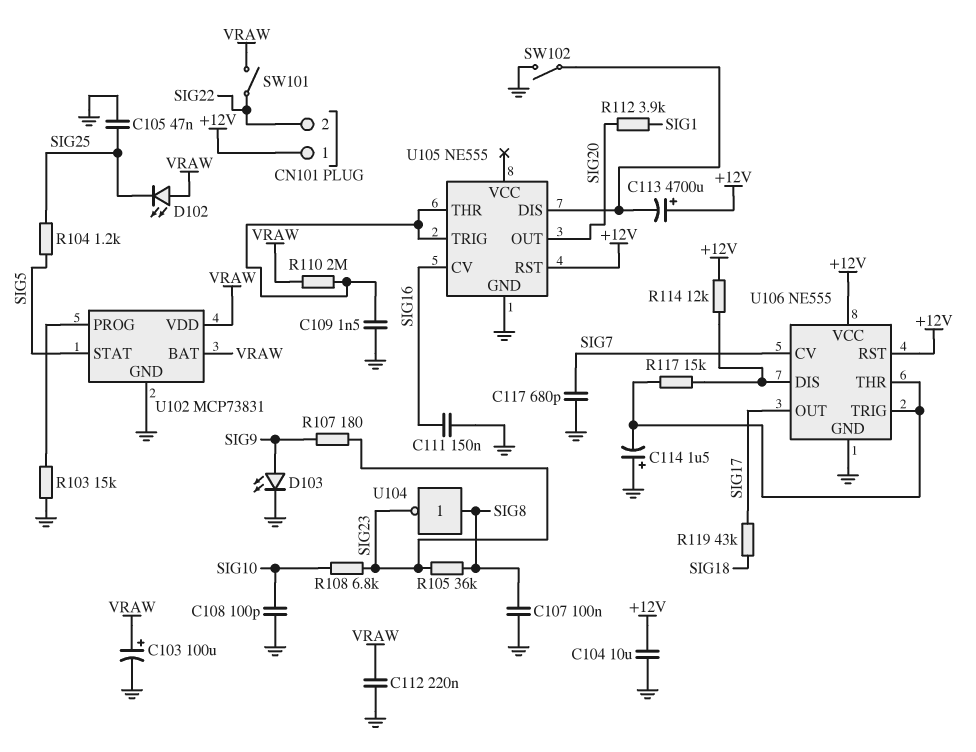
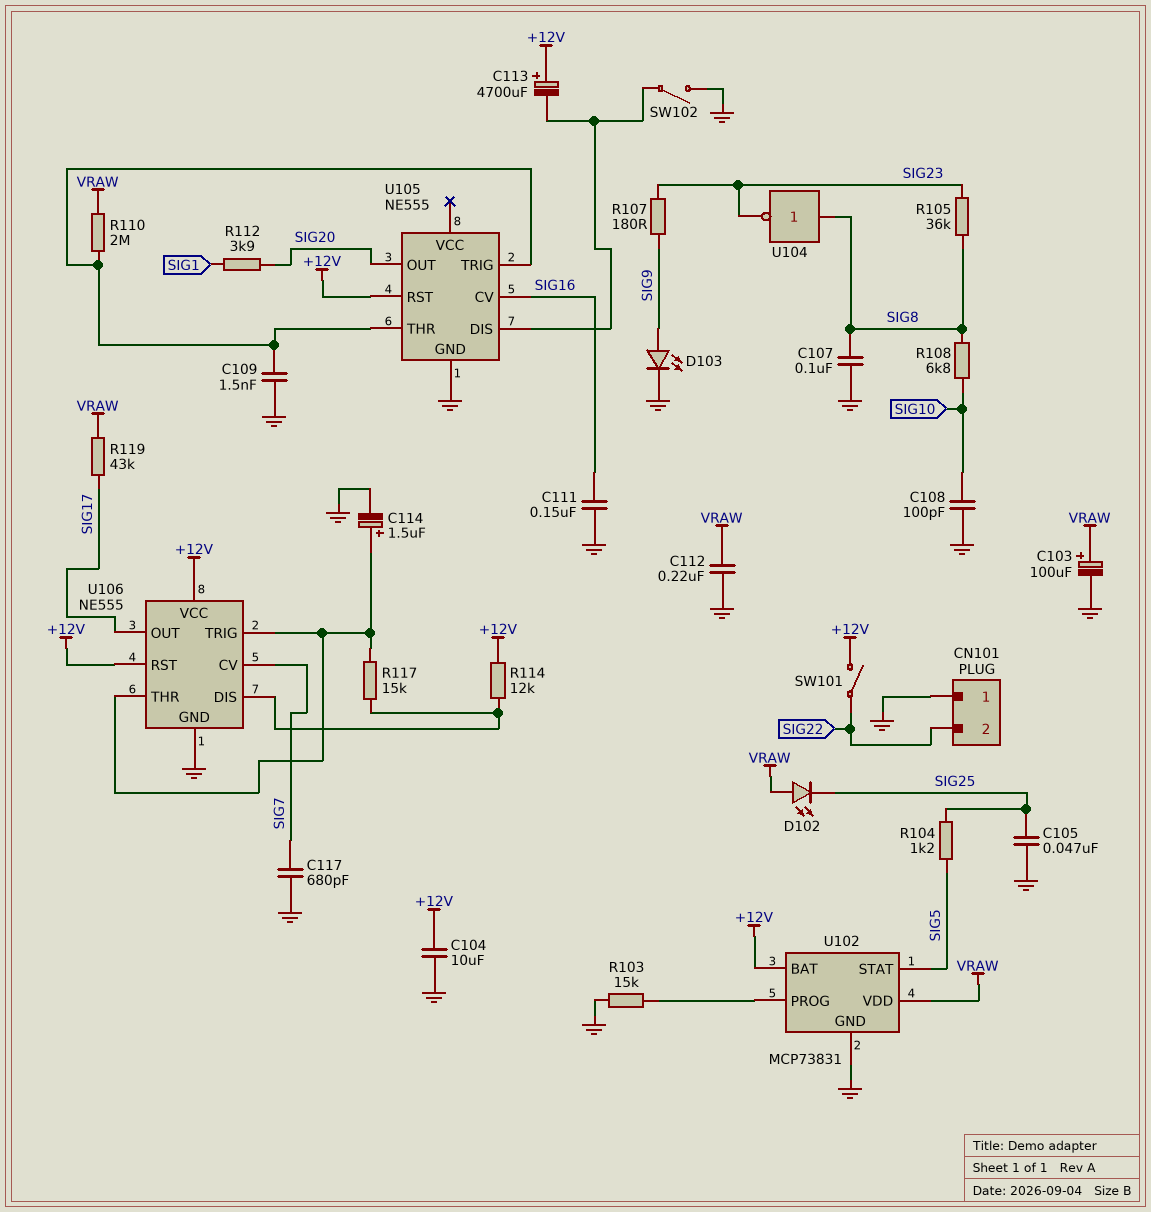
C114: 1.5uF (plus GND, minus U106/THR) -> 1.5uF (plus U106/THR, minus GND)
CN101 pin 1: +12V -> GND
R108: 6.8k (SIG10, SIG23) -> 6.8k (SIG8, SIG10)
R119: 43k (SIG17, SIG18) -> 43k (SIG17, VRAW)
SW101: switch (SIG22, VRAW) -> switch (+12V, SIG22)
U102 pin BAT: VRAW -> +12V

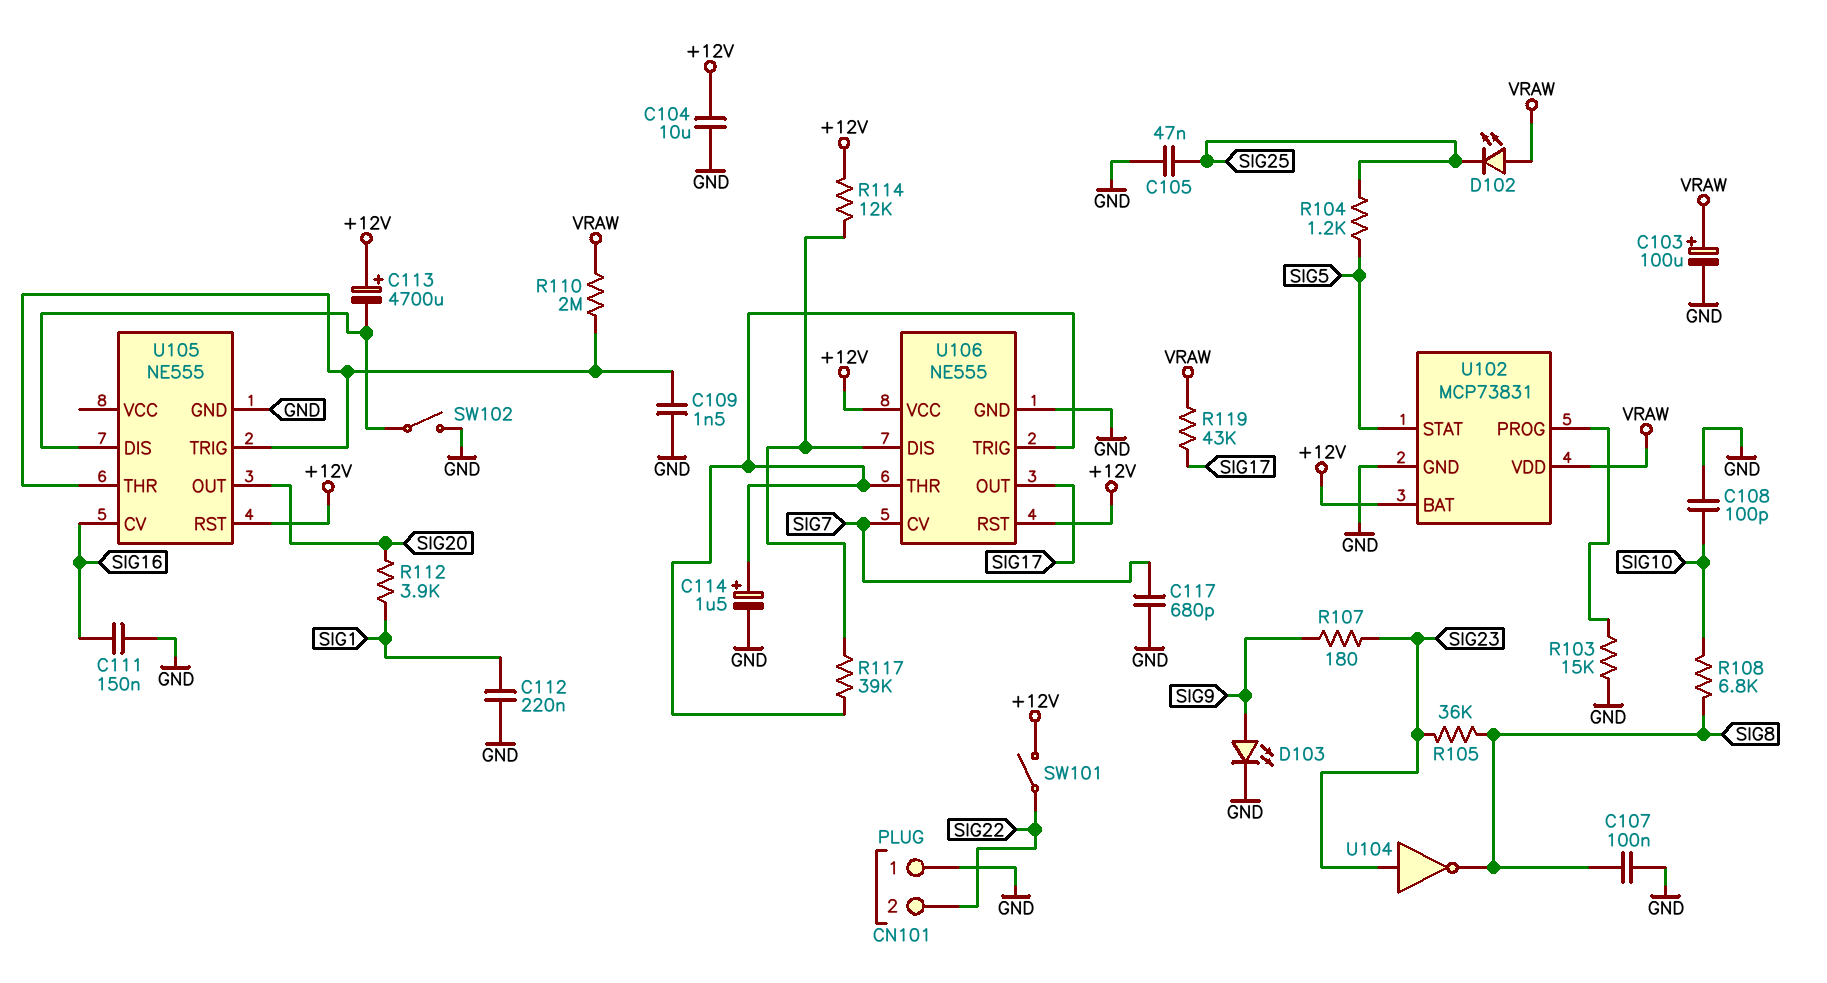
C112: 220nF (GND, VRAW) -> 220nF (GND, SIG1)
R117: 15k (U106/DIS, U106/THR) -> 39k (U106/DIS, U106/THR)
U104: NOT (in SIG8, out SIG23) -> NOT (in SIG23, out SIG8)

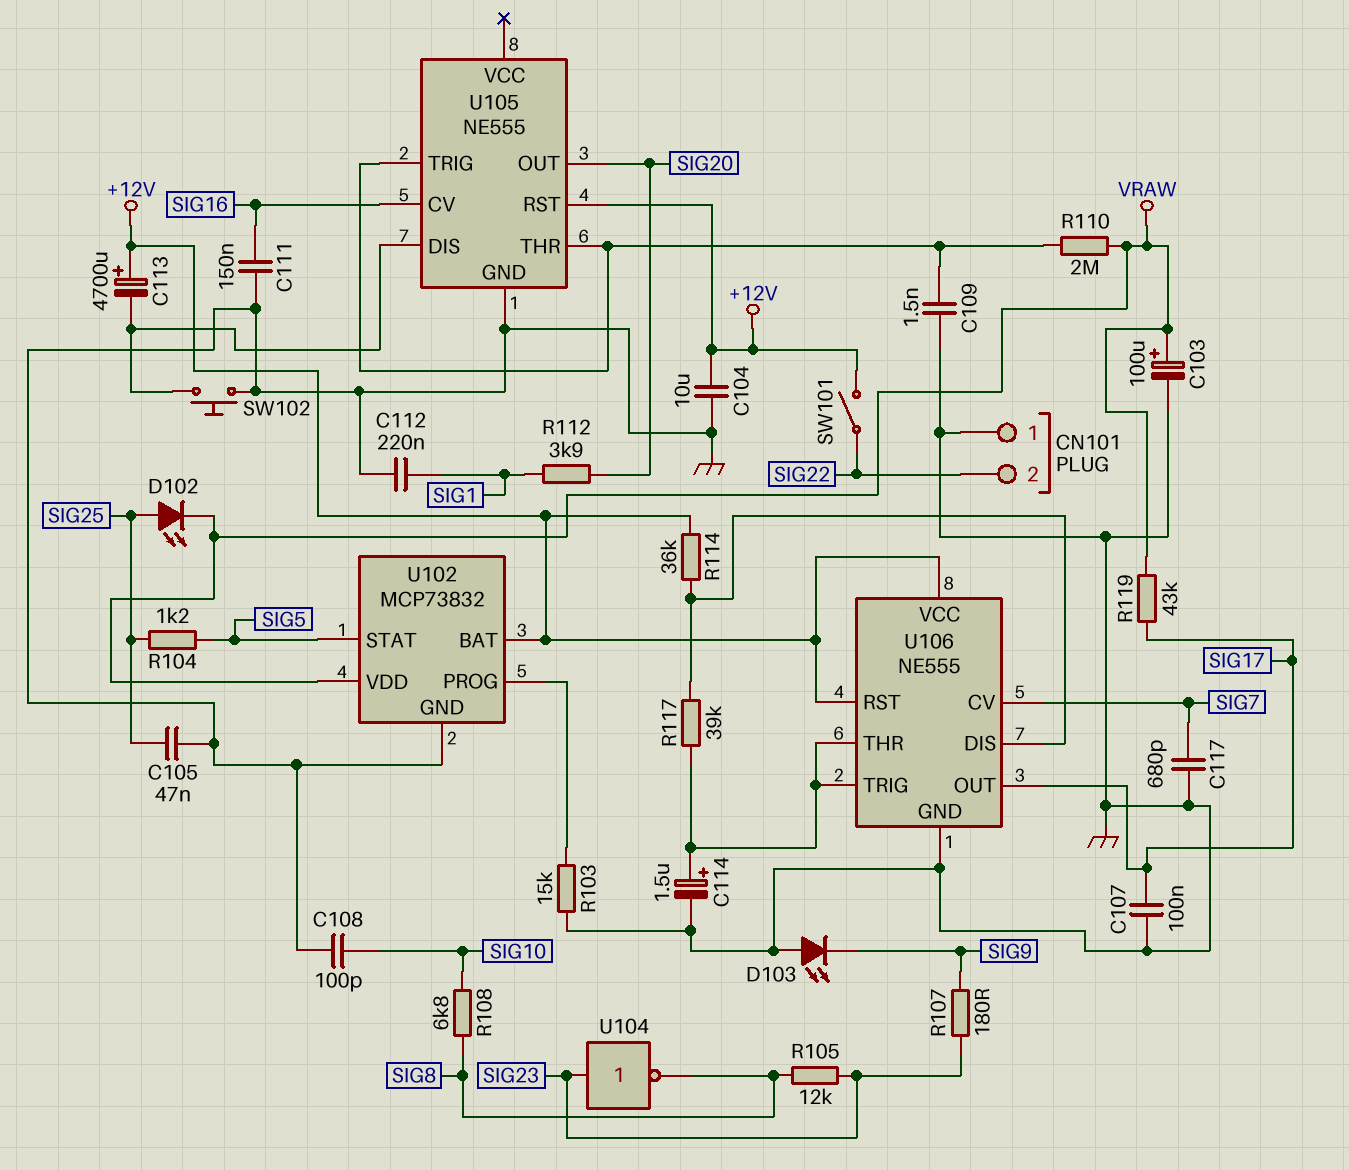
C107: 100nF (GND, SIG8) -> 100nF (GND, SIG17)
D102: LED (A VRAW, K SIG25) -> LED (A SIG25, K VRAW)
D103: LED (A SIG9, K GND) -> LED (A GND, K SIG9)
R105: 36k (SIG8, SIG23) -> 12k (SIG8, SIG23)
R114: 12k (+12V, U106/DIS) -> 36k (+12V, U106/DIS)
SW102: switch (GND, U105/DIS) -> button (GND, U105/DIS)
U102: MCP73831 -> MCP73832

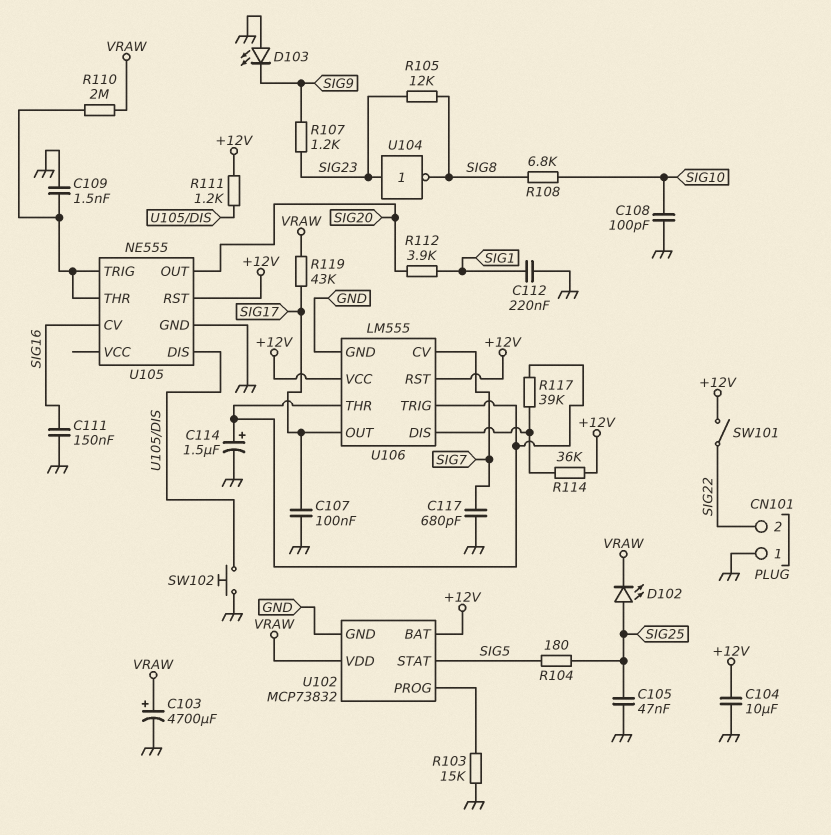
C103: 100uF (plus VRAW, minus GND) -> 4700uF (plus VRAW, minus GND)
C113: 4700uF (plus +12V, minus U105/DIS) -> none
R104: 1.2k (SIG5, SIG25) -> 180 (SIG5, SIG25)
R107: 180 (SIG9, SIG23) -> 1.2k (SIG9, SIG23)
R111: none -> 1.2k (+12V, U105/DIS)
U106: NE555 -> LM555

